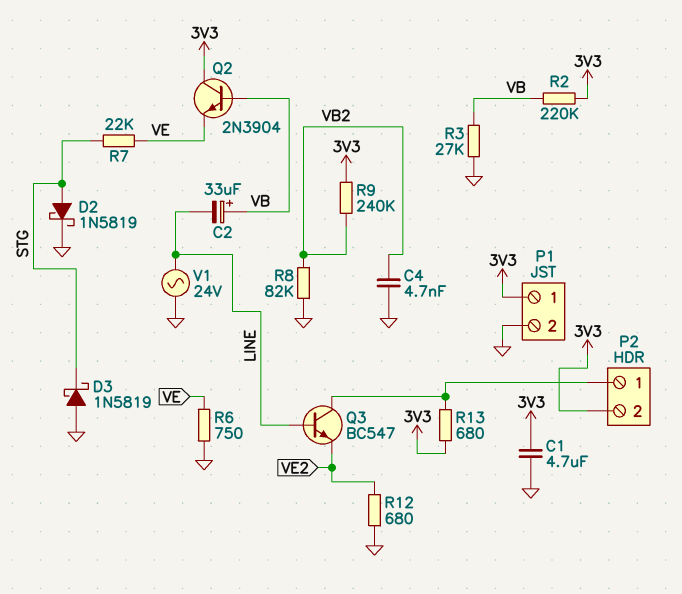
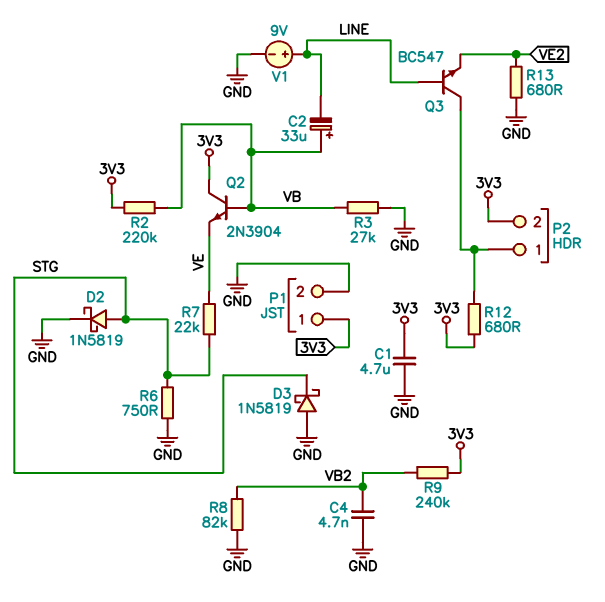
R6: 750 (GND, VE) -> 750 (GND, STG)
R12: 680 (GND, VE2) -> 680 (3V3, P2/1)
R13: 680 (3V3, P2/1) -> 680 (GND, VE2)
V1: AC 24V (GND, LINE) -> 9V (plus LINE, minus GND)

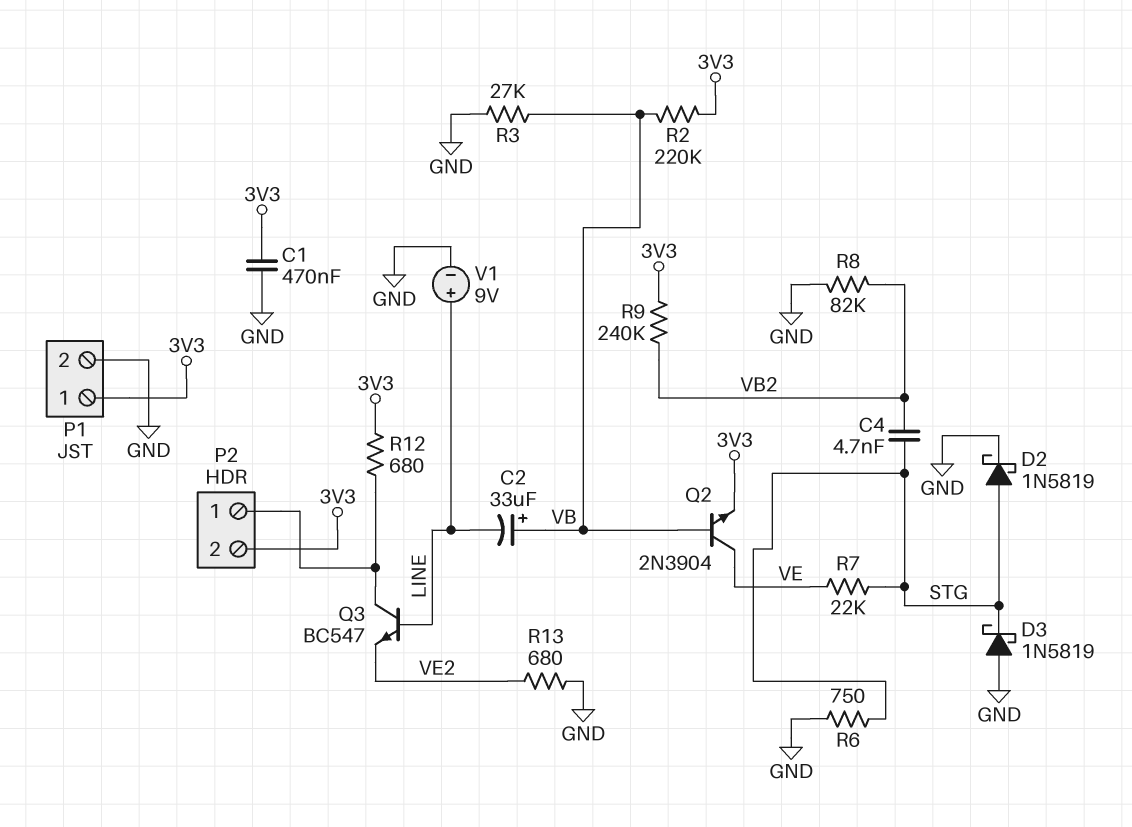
C1: 4.7uF (3V3, GND) -> 470nF (3V3, GND)
C4: 4.7nF (GND, VB2) -> 4.7nF (STG, VB2)
Q2: NPN 2N3904 (B VB, C 3V3, E VE) -> NPN 2N3904 (B VB, C VE, E 3V3)

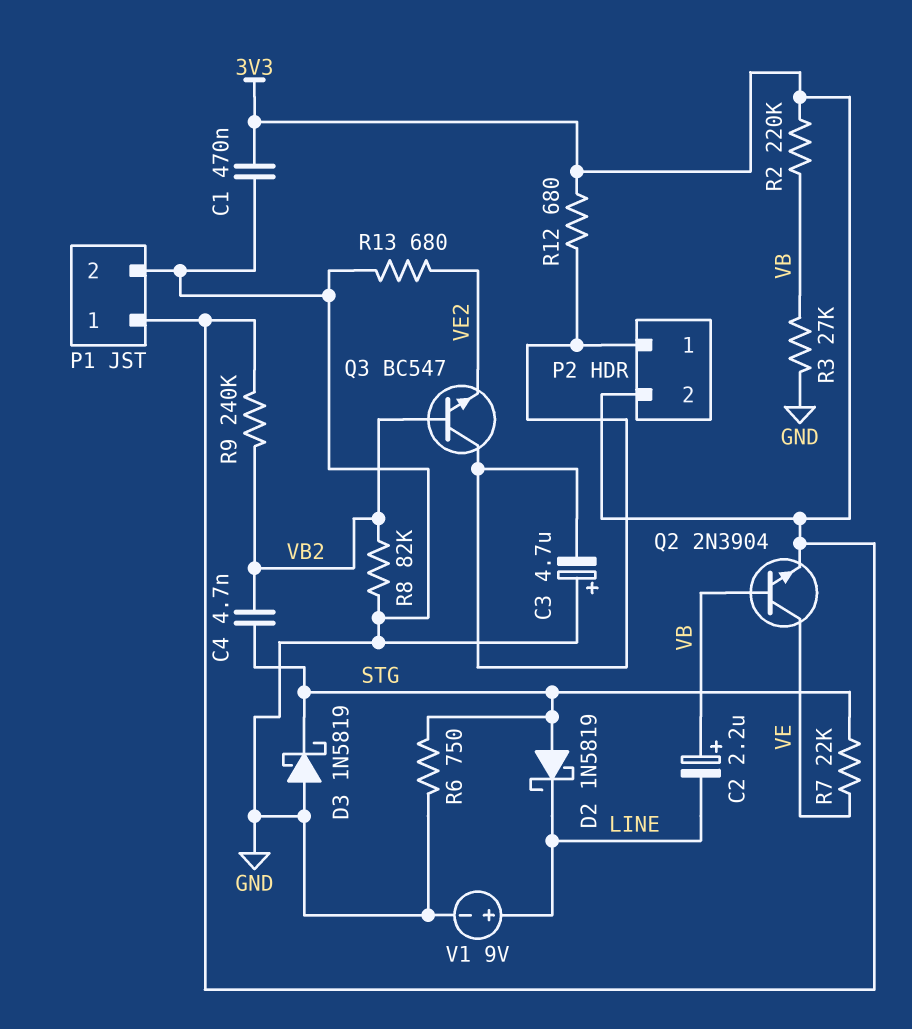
C2: 33uF (plus VB, minus LINE) -> 2.2uF (plus VB, minus LINE)
C3: none -> 4.7uF (plus GND, minus P2/1)
D2: schottky 1N5819 (A STG, K GND) -> schottky 1N5819 (A STG, K LINE)
Q3: NPN BC547 (B LINE, C P2/1, E VE2) -> NPN BC547 (B VB2, C P2/1, E VE2)

